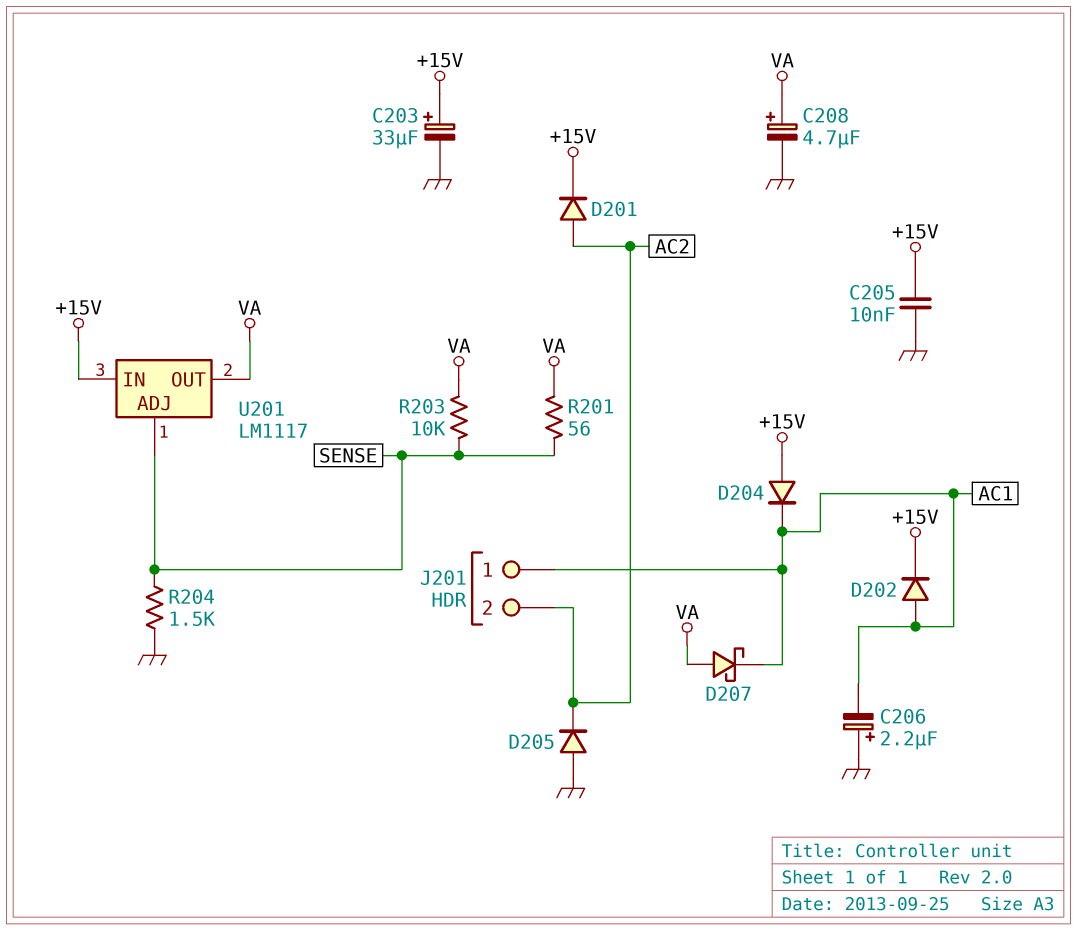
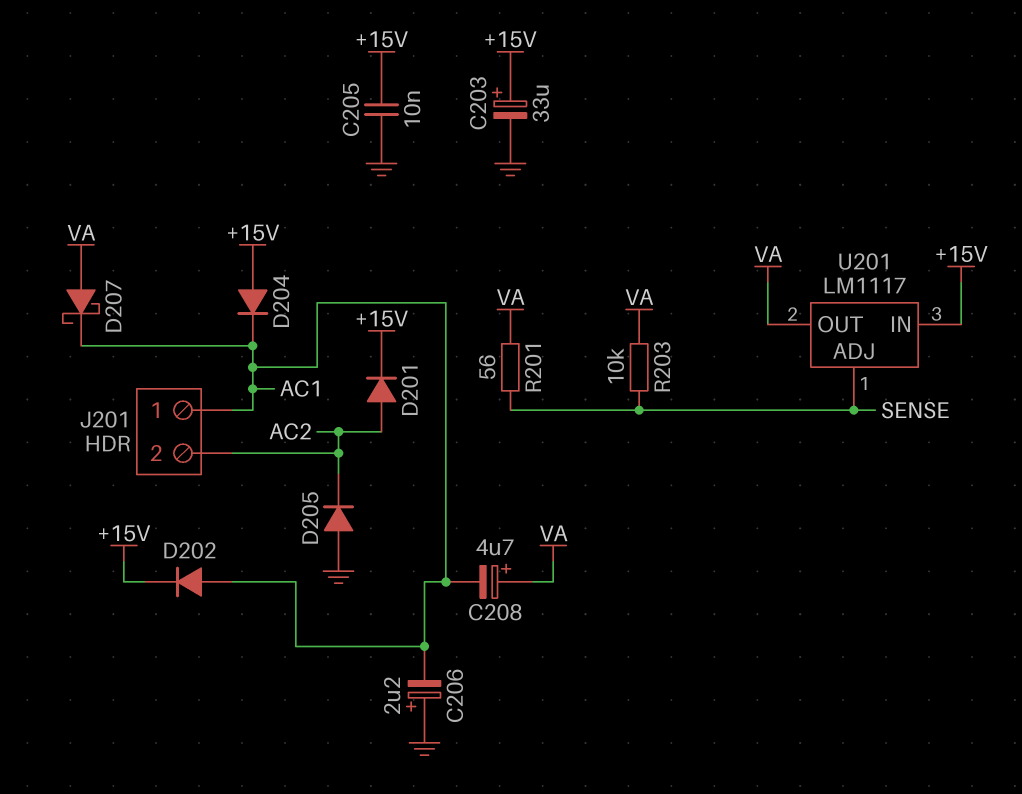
C208: 4.7uF (plus VA, minus GND) -> 4.7uF (plus VA, minus AC1)
R204: 1.5k (GND, SENSE) -> none

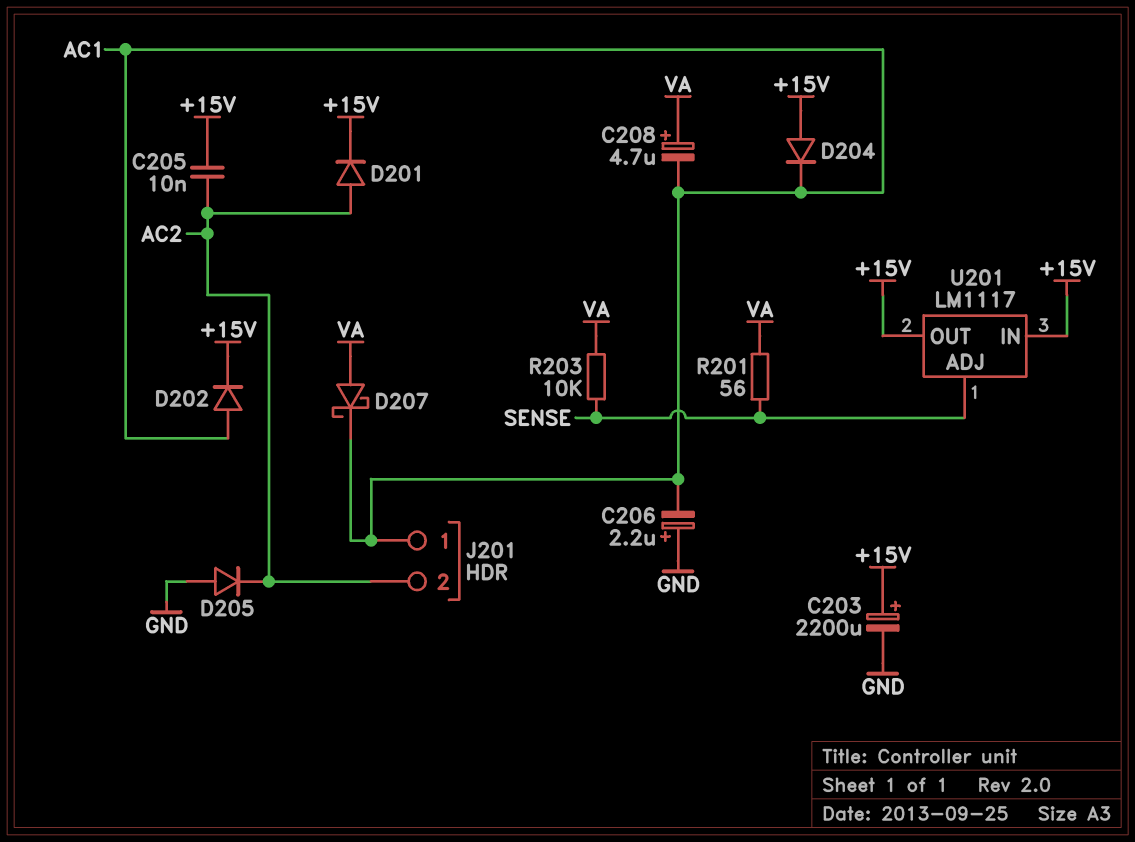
C203: 33uF (plus +15V, minus GND) -> 2200uF (plus +15V, minus GND)
C205: 10nF (+15V, GND) -> 10nF (+15V, AC2)
U201 pin OUT: VA -> +15V

